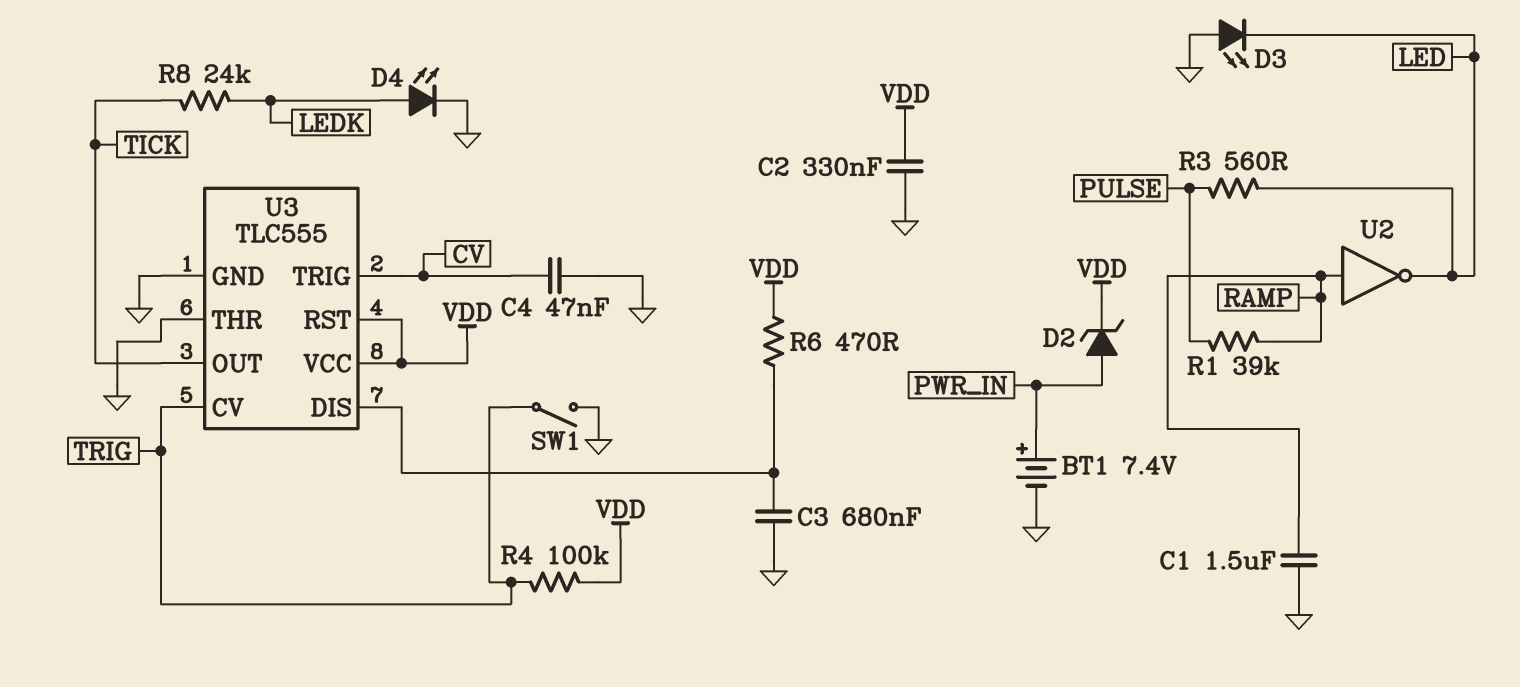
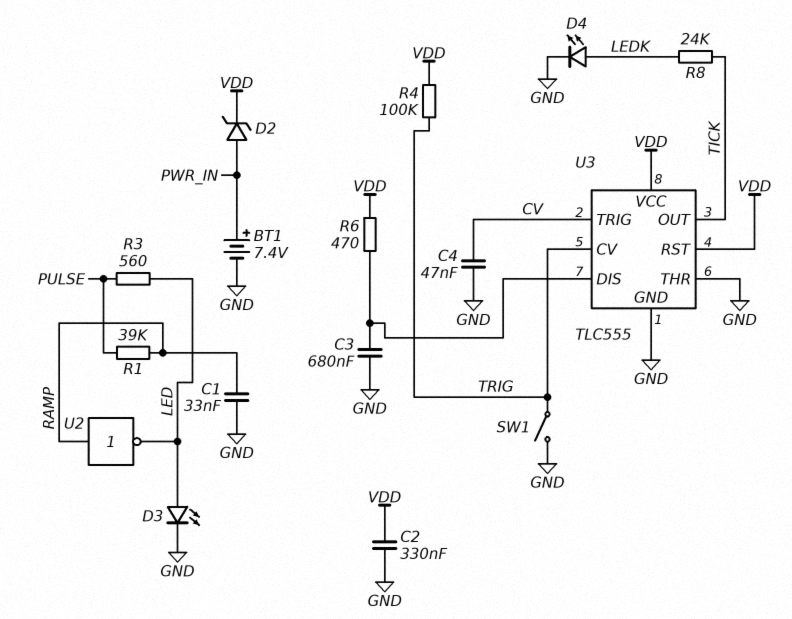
C1: 1.5uF (GND, RAMP) -> 33nF (GND, RAMP)
D3: LED (A GND, K LED) -> LED (A LED, K GND)

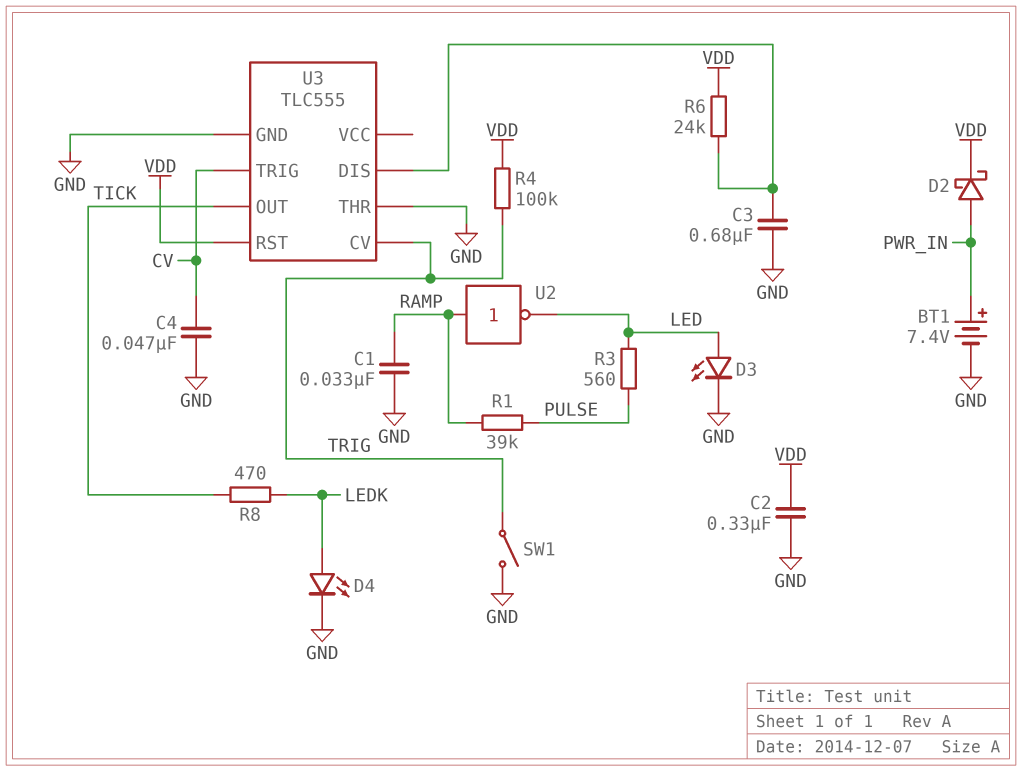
D2: zener (A PWR_IN, K VDD) -> schottky (A PWR_IN, K VDD)
R6: 470 (U3/DIS, VDD) -> 24k (U3/DIS, VDD)
R8: 24k (LEDK, TICK) -> 470 (LEDK, TICK)
U3 pin VCC: VDD -> none

